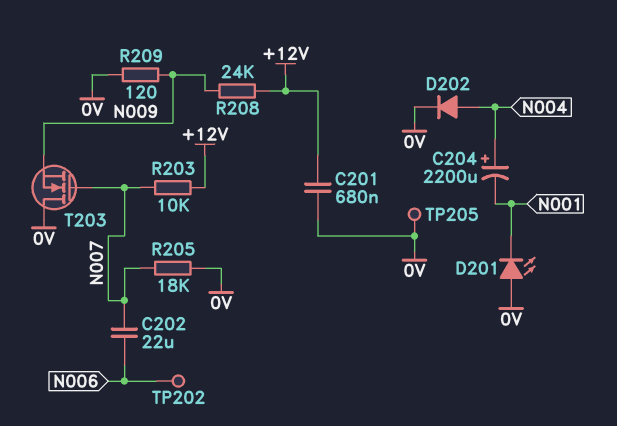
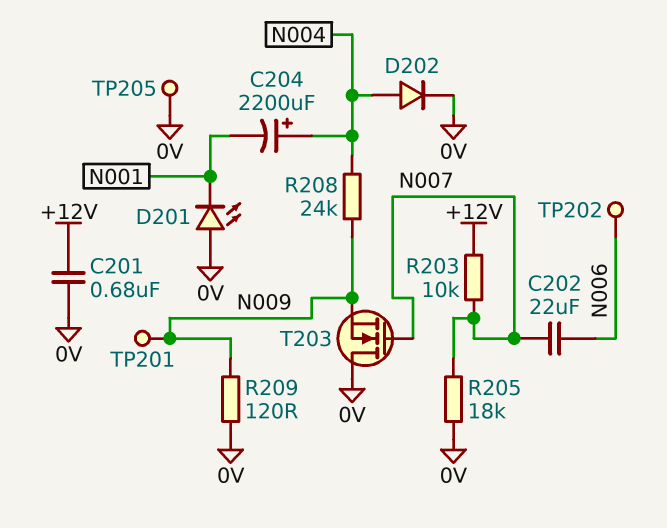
R208: 24k (+12V, N009) -> 24k (N004, N009)
TP201: none -> test point (N009)

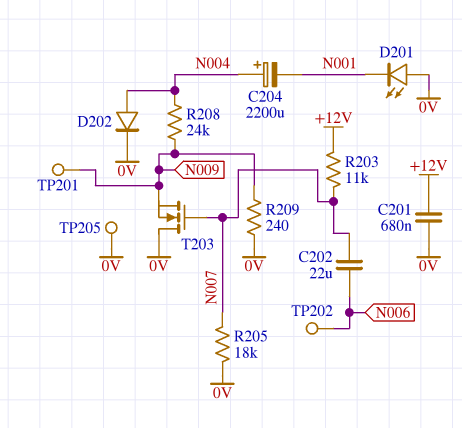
R203: 10k (+12V, N007) -> 11k (+12V, N007)
R209: 120 (0V, N009) -> 240 (0V, N009)

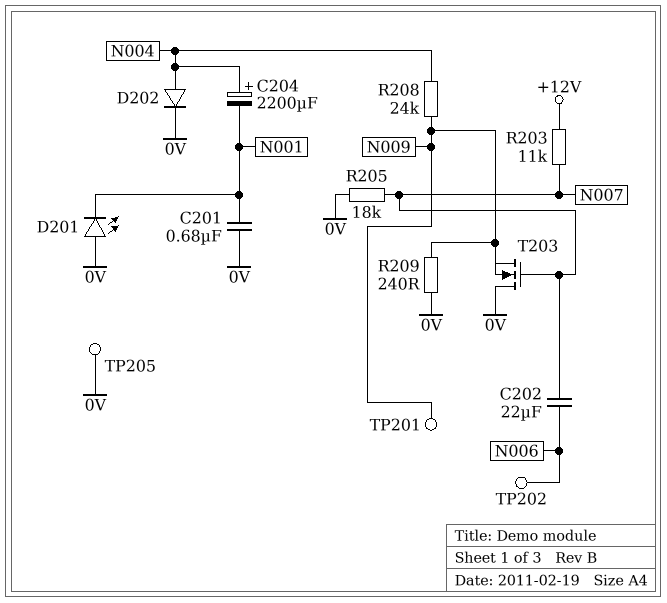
C201: 680nF (+12V, 0V) -> 680nF (0V, N001)

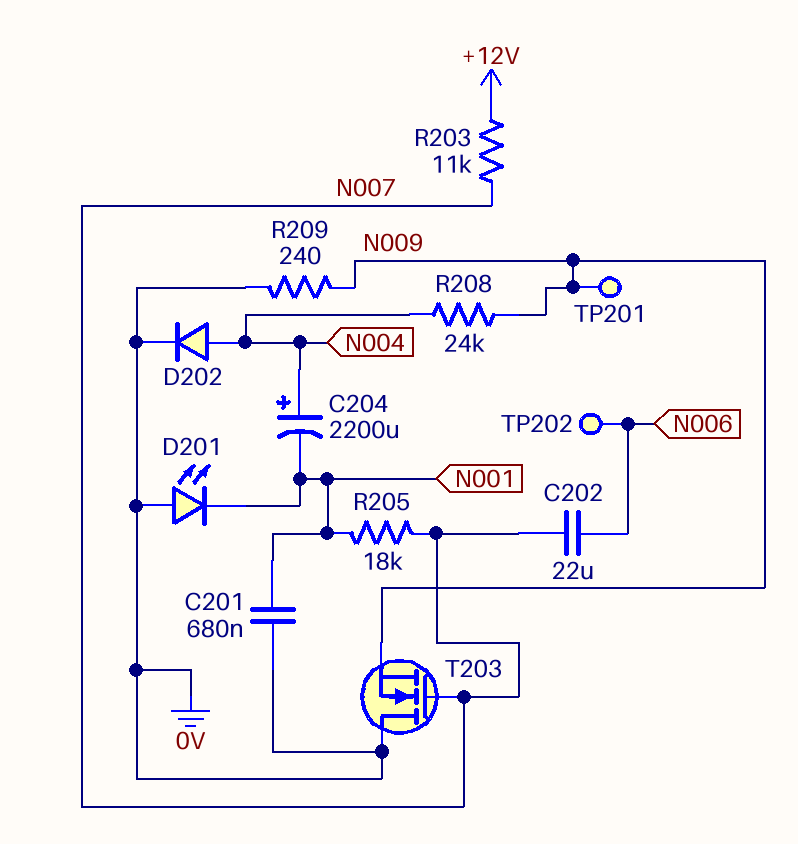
R205: 18k (0V, N007) -> 18k (N001, N007)
TP205: test point (0V) -> none

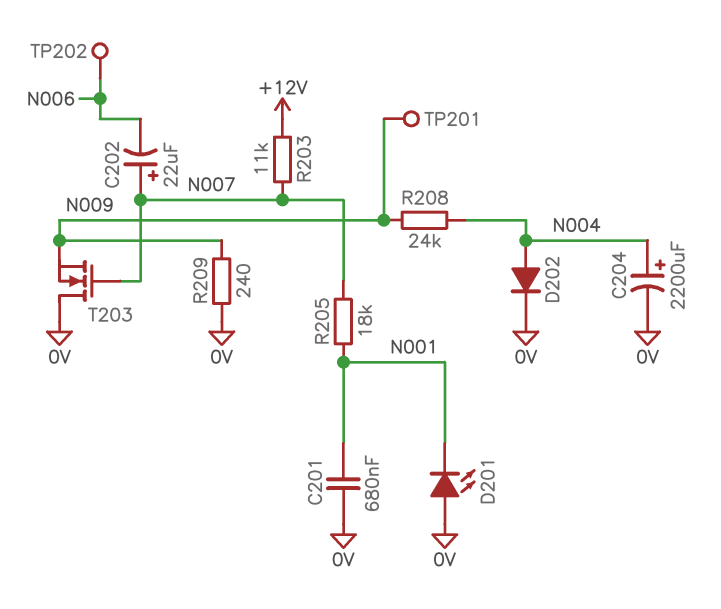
C202: 22uF (N006, N007) -> 22uF (plus N007, minus N006)
C204: 2200uF (plus N004, minus N001) -> 2200uF (plus N004, minus 0V)

